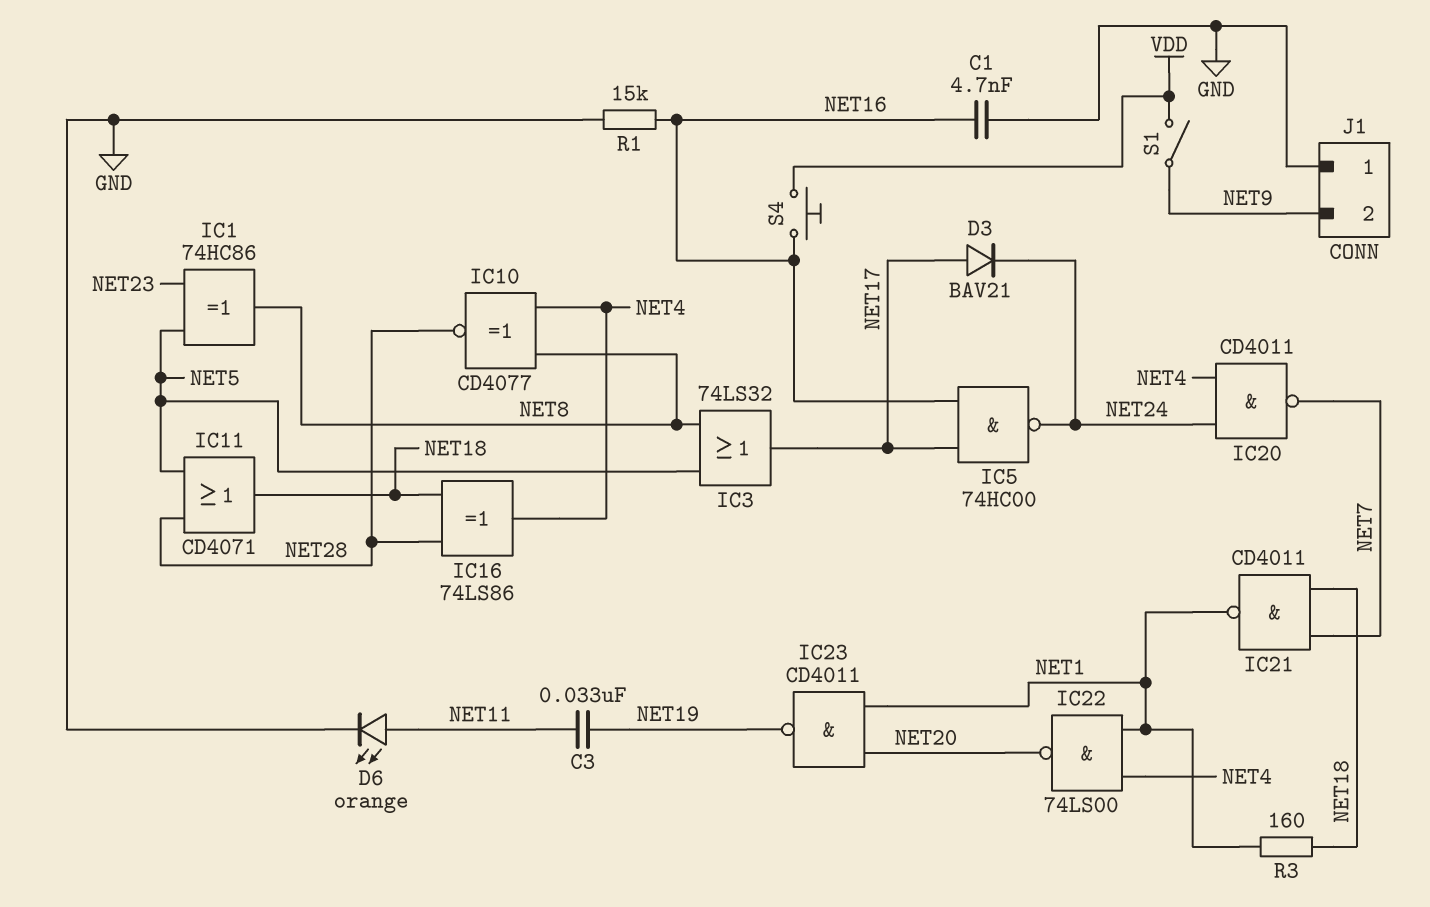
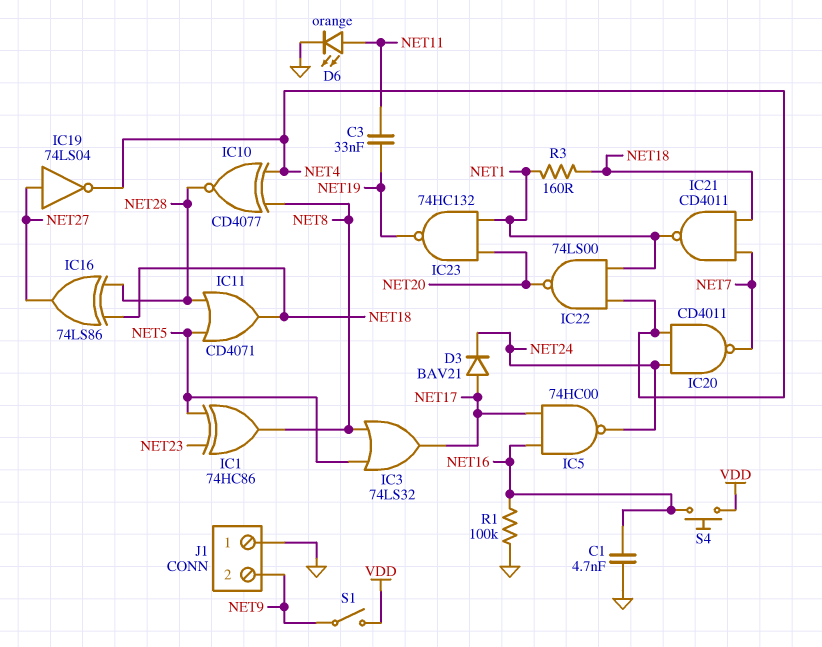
IC16: XOR 74LS86 (in NET18, in NET28, out NET4) -> XOR 74LS86 (in NET18, in NET28, out NET27)
IC19: none -> NOT 74LS04 (in NET27, out NET4)
IC23: NAND CD4011 (in NET1, in NET20, out NET19) -> NAND 74HC132 (in NET1, in NET20, out NET19)
R1: 15k (GND, NET16) -> 100k (GND, NET16)

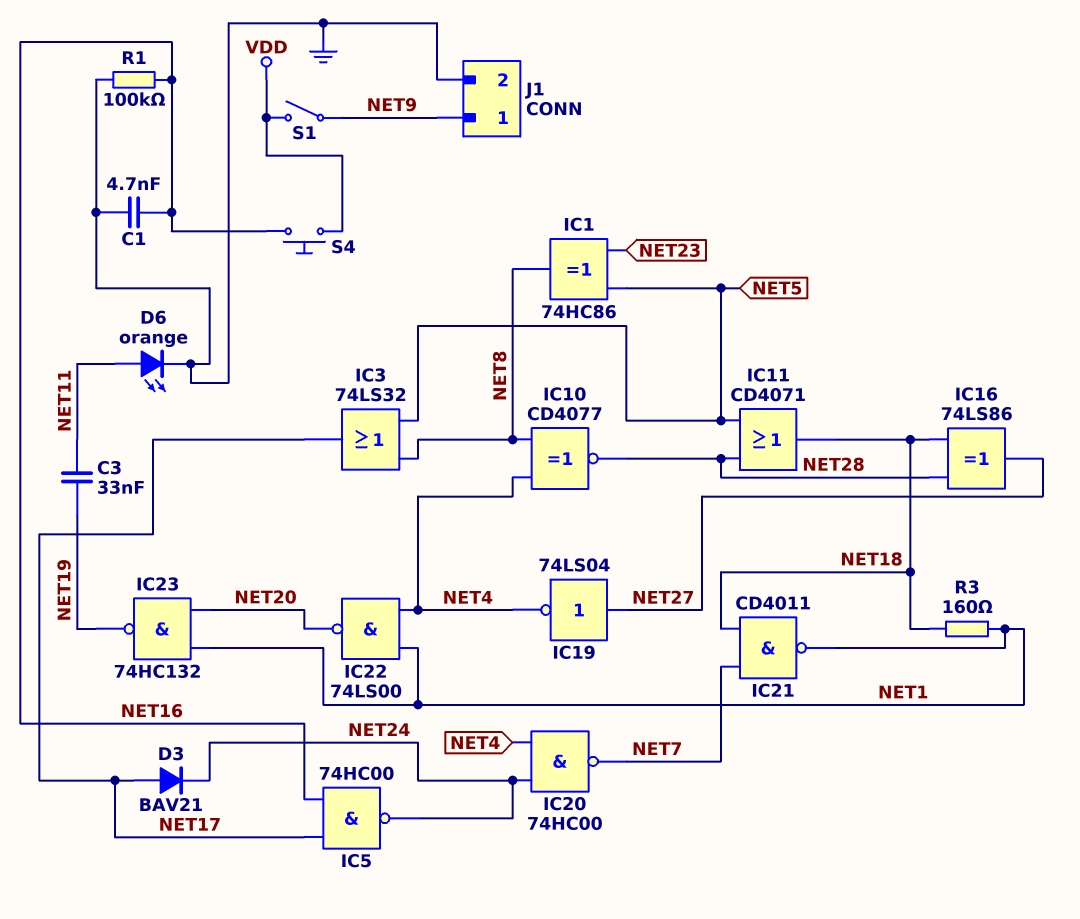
IC20: NAND CD4011 (in NET4, in NET24, out NET7) -> NAND 74HC00 (in NET4, in NET24, out NET7)
J1 pin 1: GND -> NET9
J1 pin 2: NET9 -> GND

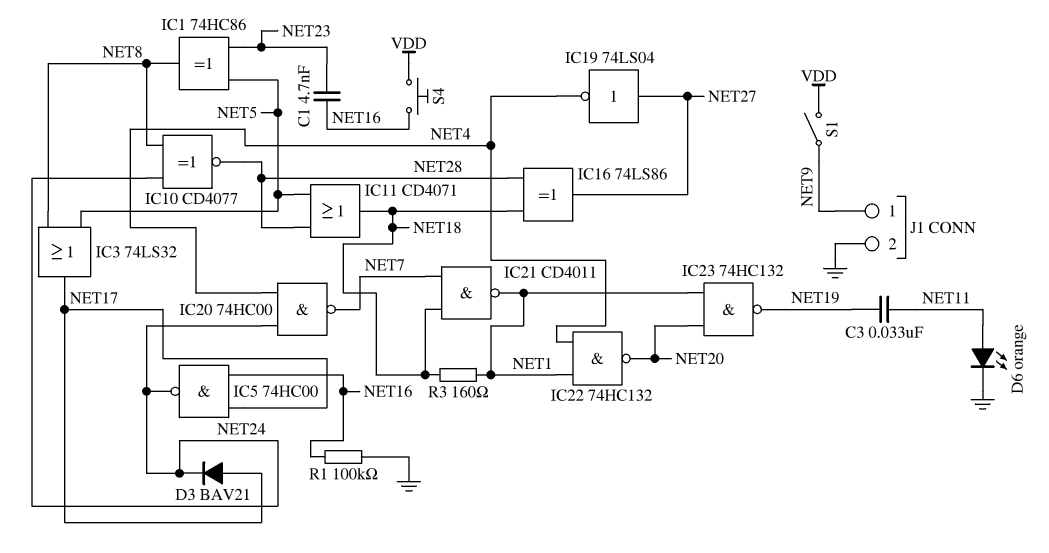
C1: 4.7nF (GND, NET16) -> 4.7nF (NET16, NET23)
IC10: XNOR CD4077 (in NET4, in NET8, out NET28) -> XNOR CD4077 (in NET8, in NET24, out NET28)
IC22: NAND 74LS00 (in NET1, in NET4, out NET20) -> NAND 74HC132 (in NET1, in NET4, out NET20)

